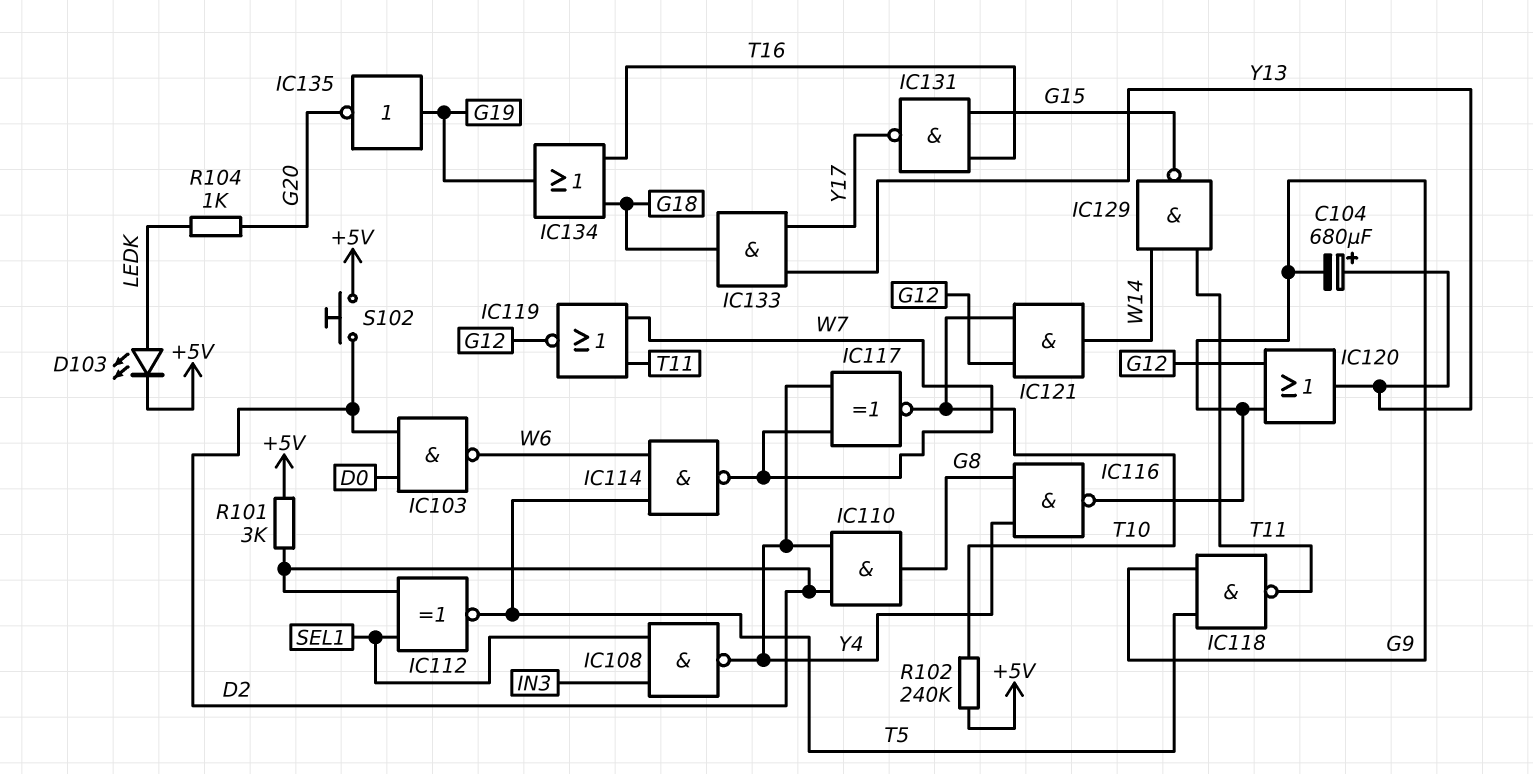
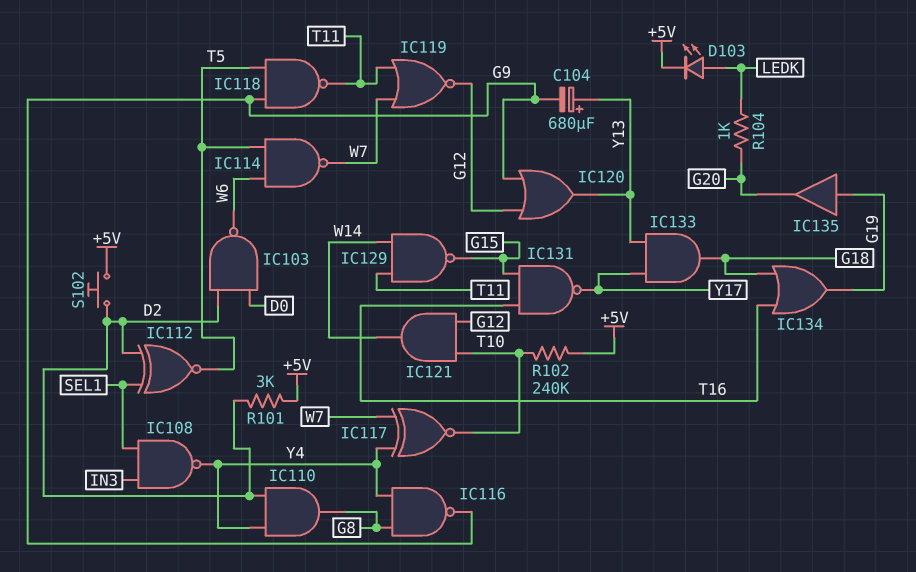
IC135: NOT (in G19, out G20) -> buffer (in G19, out G20)

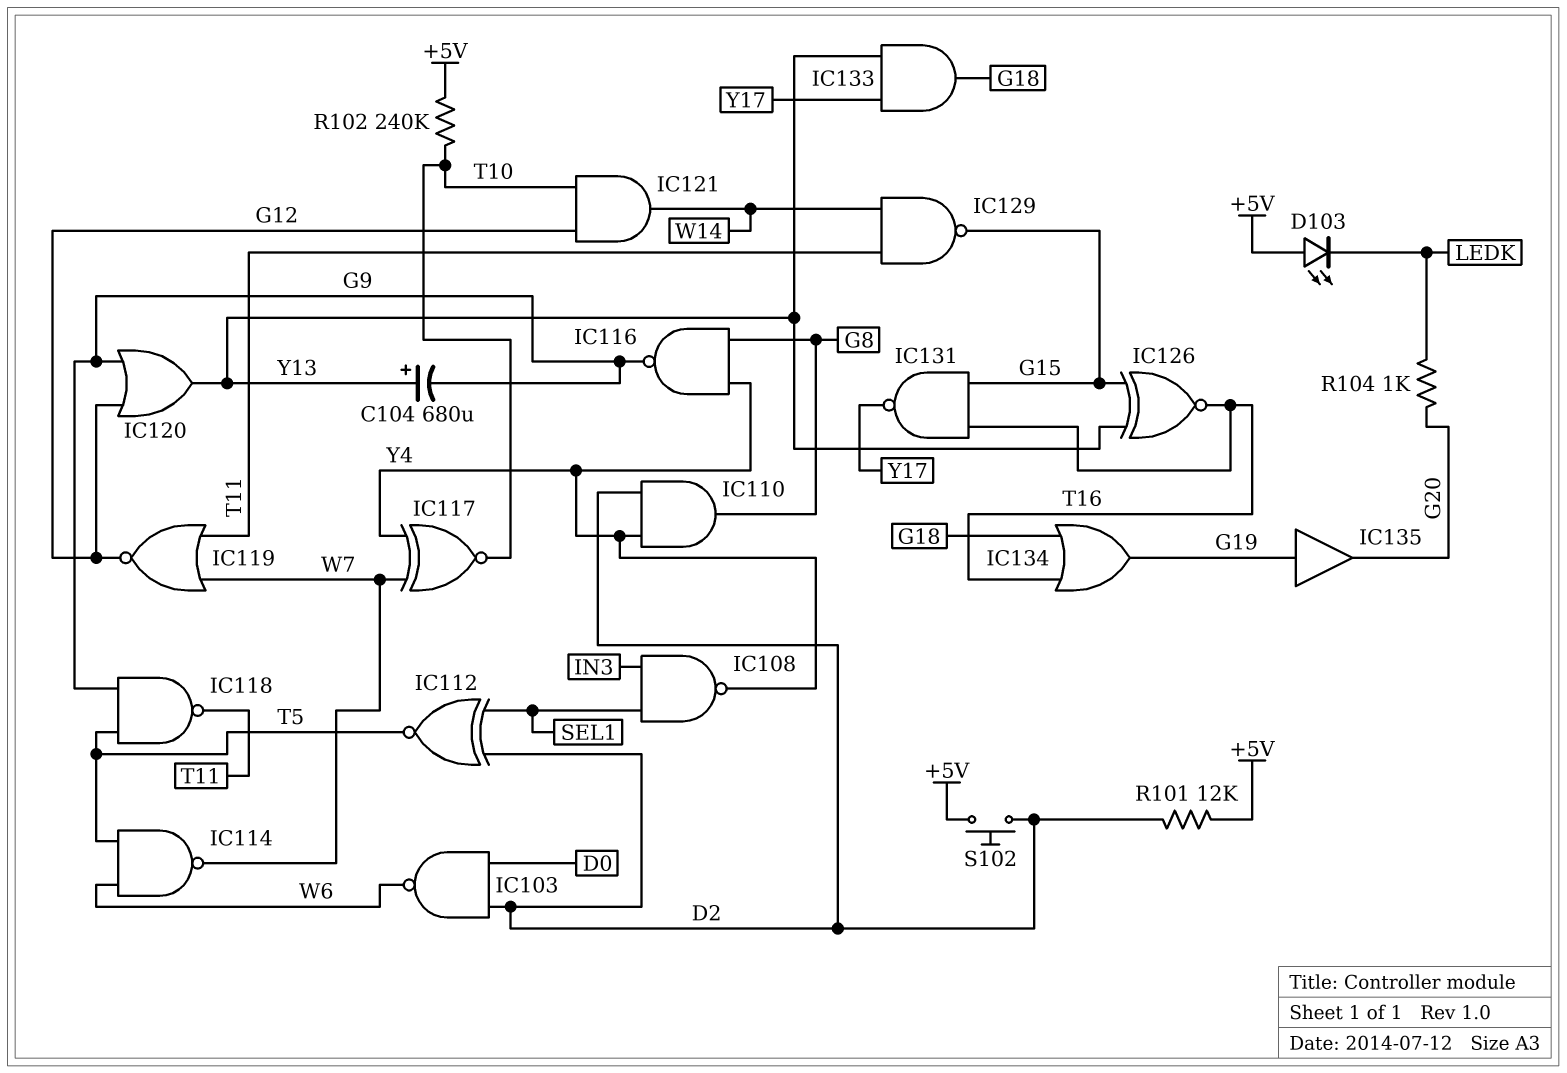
D103: LED (A LEDK, K +5V) -> LED (A +5V, K LEDK)
IC126: none -> XNOR (in G15, in Y13, out T16)
R101: 3k (+5V, D2) -> 12k (+5V, D2)

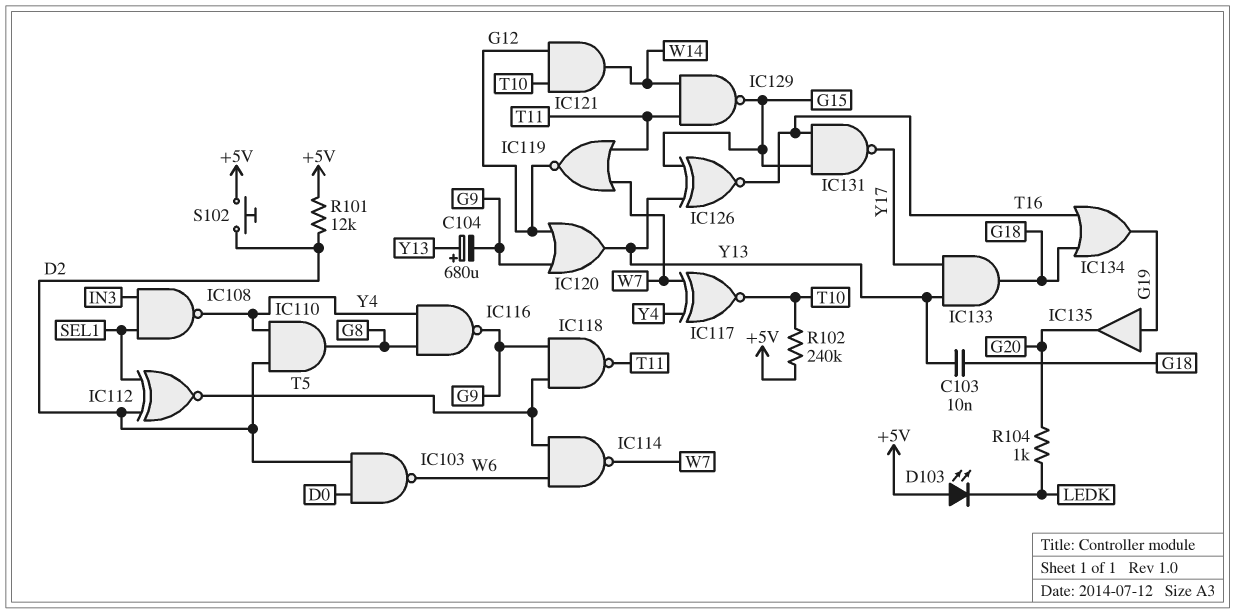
C103: none -> 10nF (G18, Y13)

